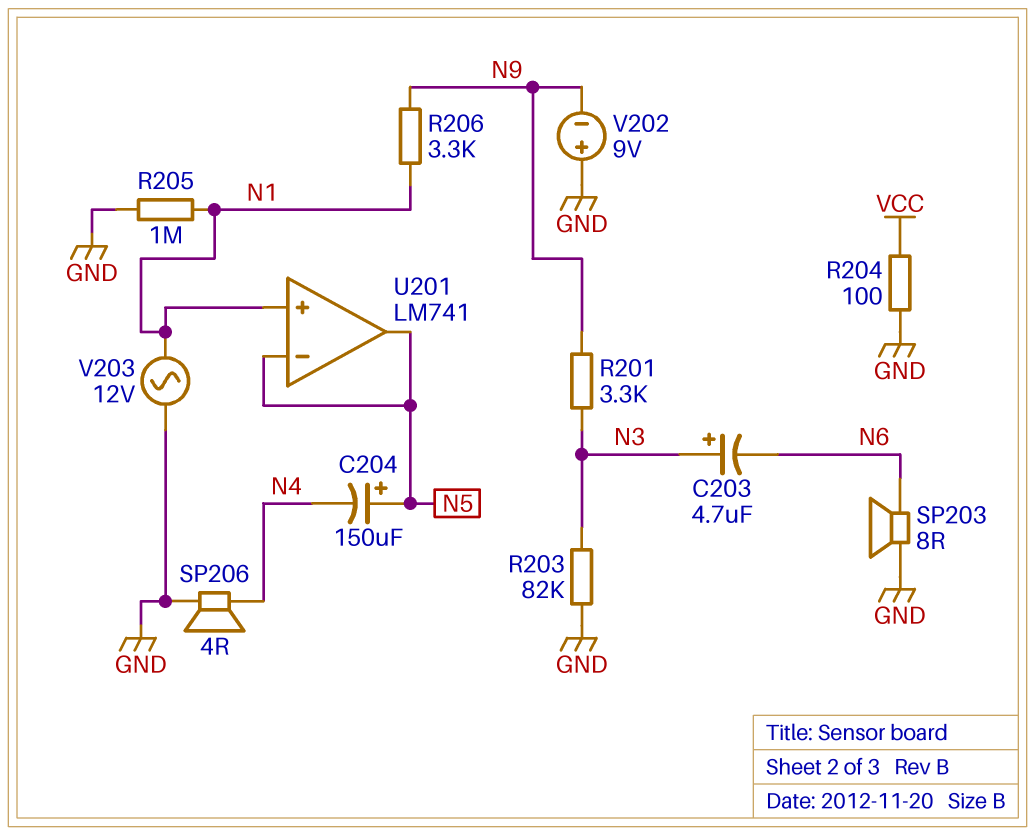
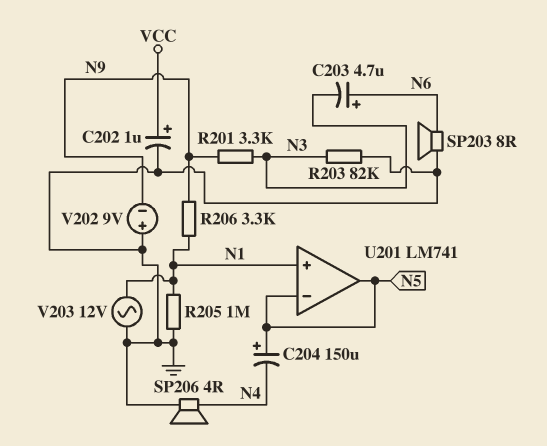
C202: none -> 1uF (plus VCC, minus GND)
C203: 4.7uF (plus N3, minus N6) -> 4.7uF (plus N6, minus N3)
R204: 100 (GND, VCC) -> none

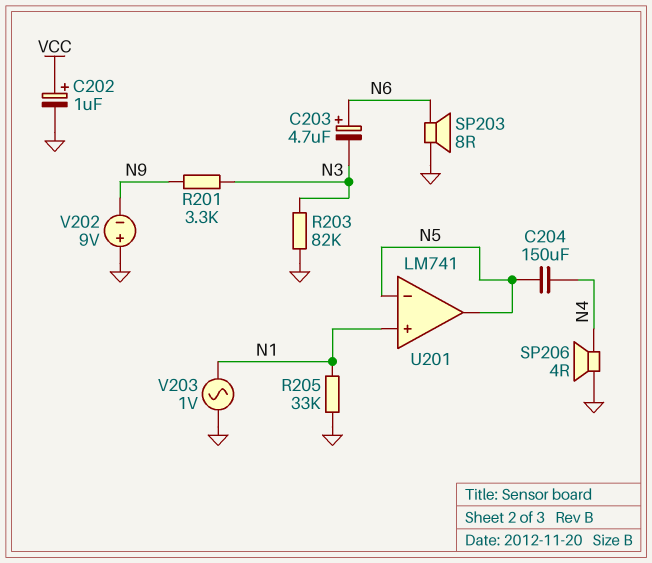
C204: 150uF (plus N5, minus N4) -> 150uF (N4, N5)
R205: 1M (GND, N1) -> 33k (GND, N1)
R206: 3.3k (N1, N9) -> none
V203: AC 12V (GND, N1) -> AC 1V (GND, N1)

